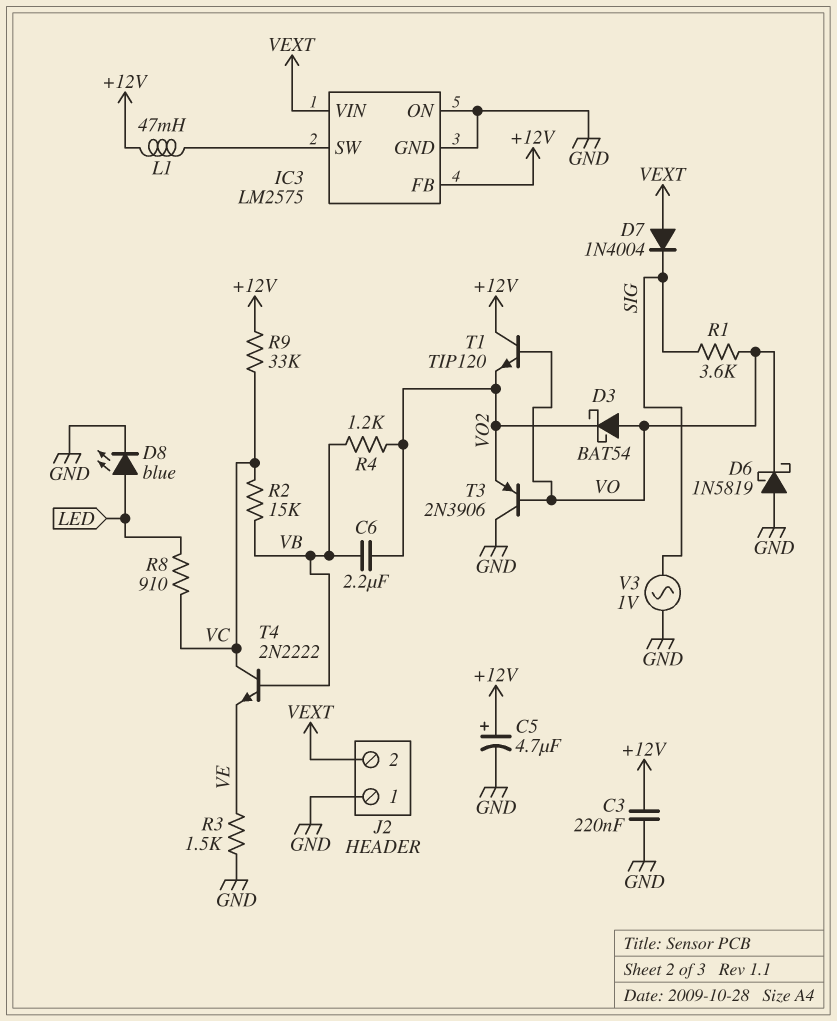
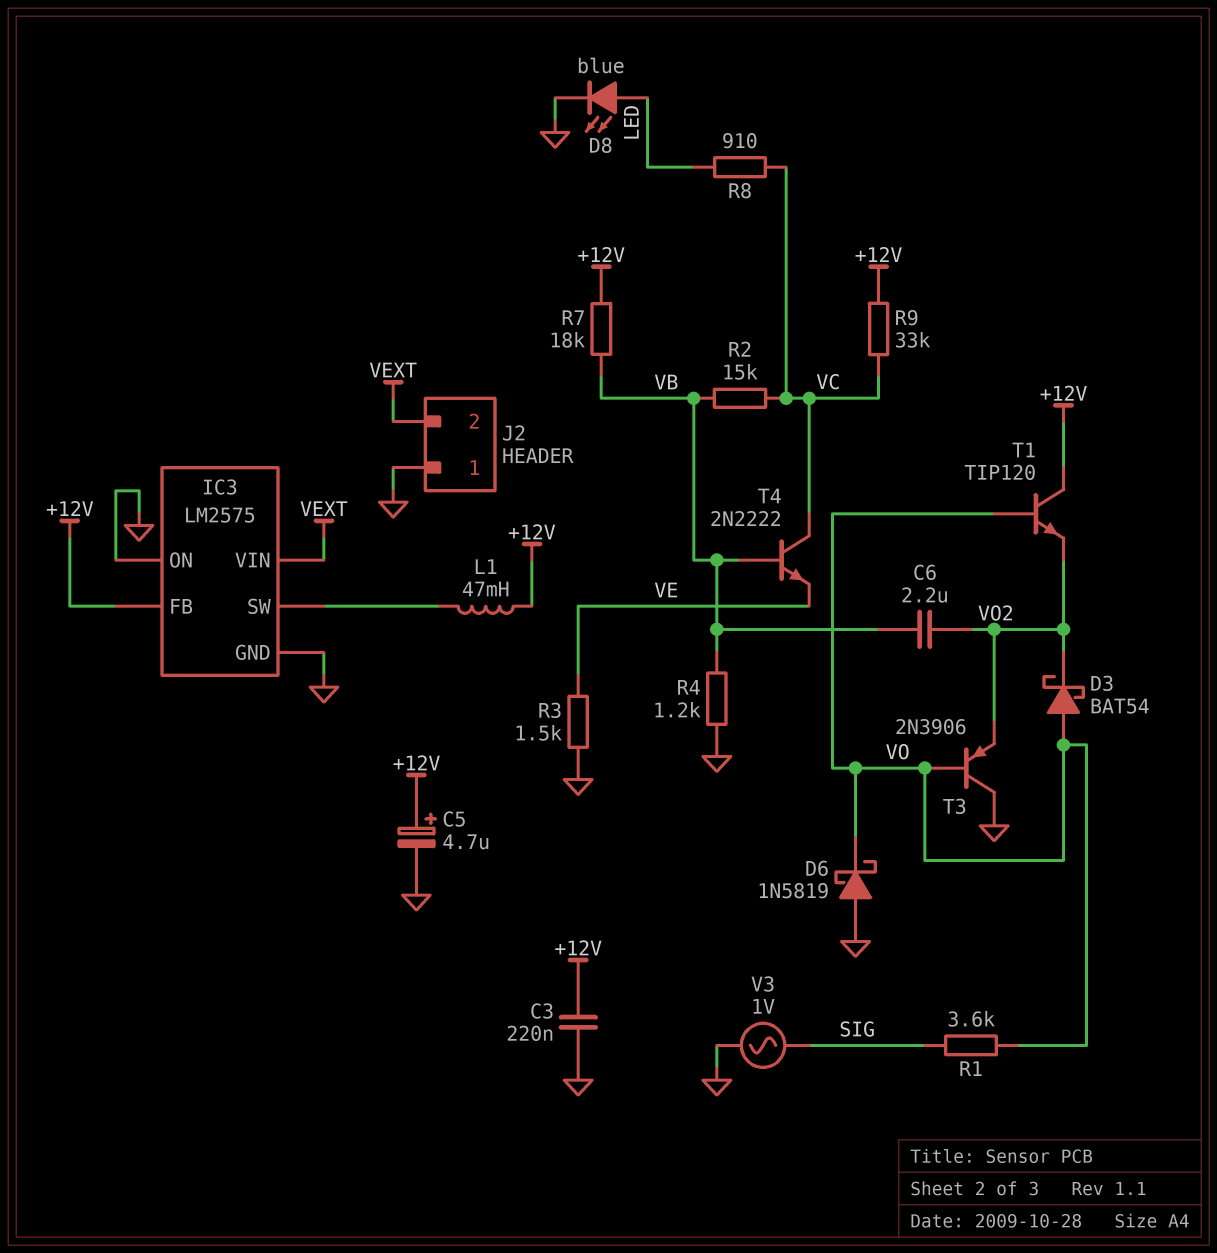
D7: diode 1N4004 (A VEXT, K SIG) -> none
R4: 1.2k (VB, VO2) -> 1.2k (GND, VB)
R7: none -> 18k (+12V, VB)

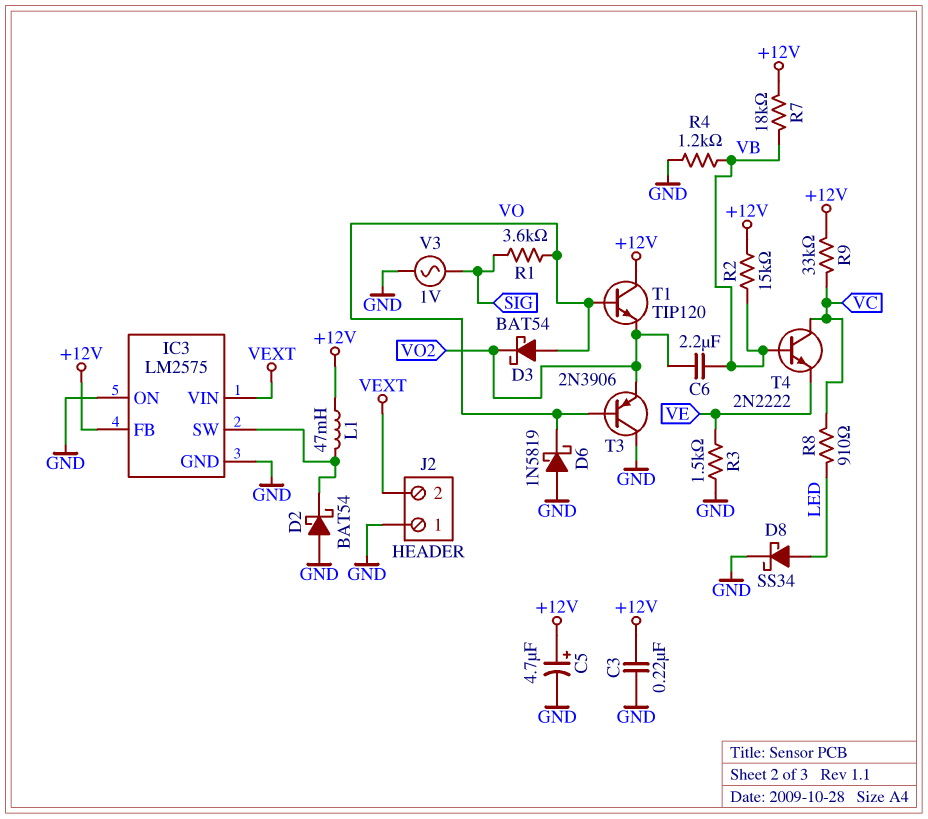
D2: none -> schottky BAT54 (A GND, K IC3/SW)
D8: LED blue (A LED, K GND) -> schottky SS34 (A LED, K GND)
R2: 15k (VB, VC) -> 15k (+12V, VB)

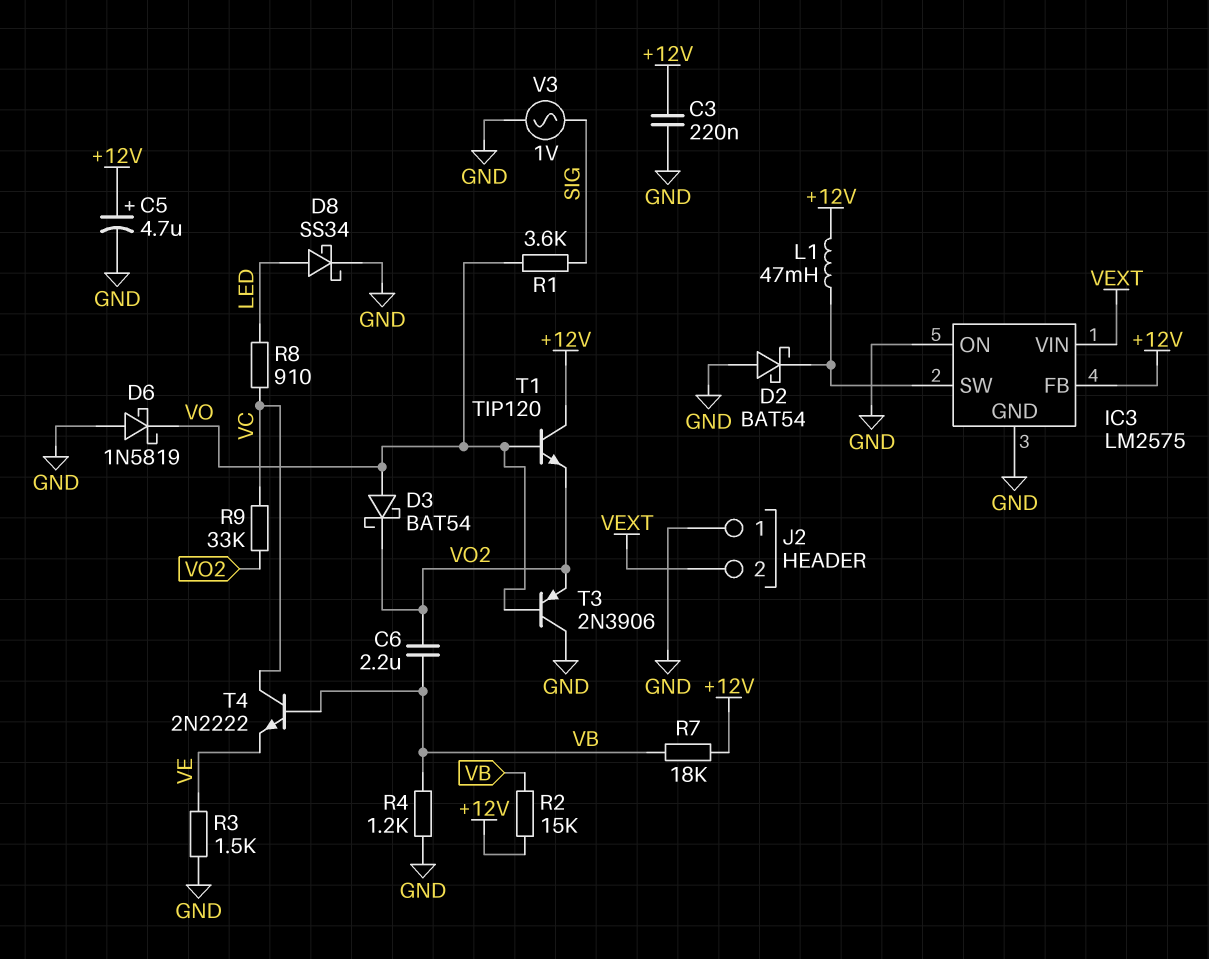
R9: 33k (+12V, VC) -> 33k (VC, VO2)

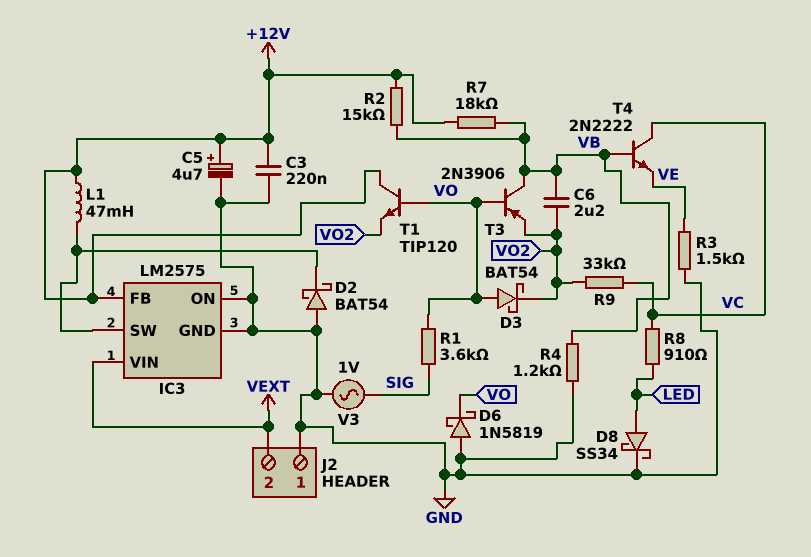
T3: PNP 2N3906 (B VO, C GND, E VO2) -> PNP 2N3906 (B VO, C VB, E VO2)

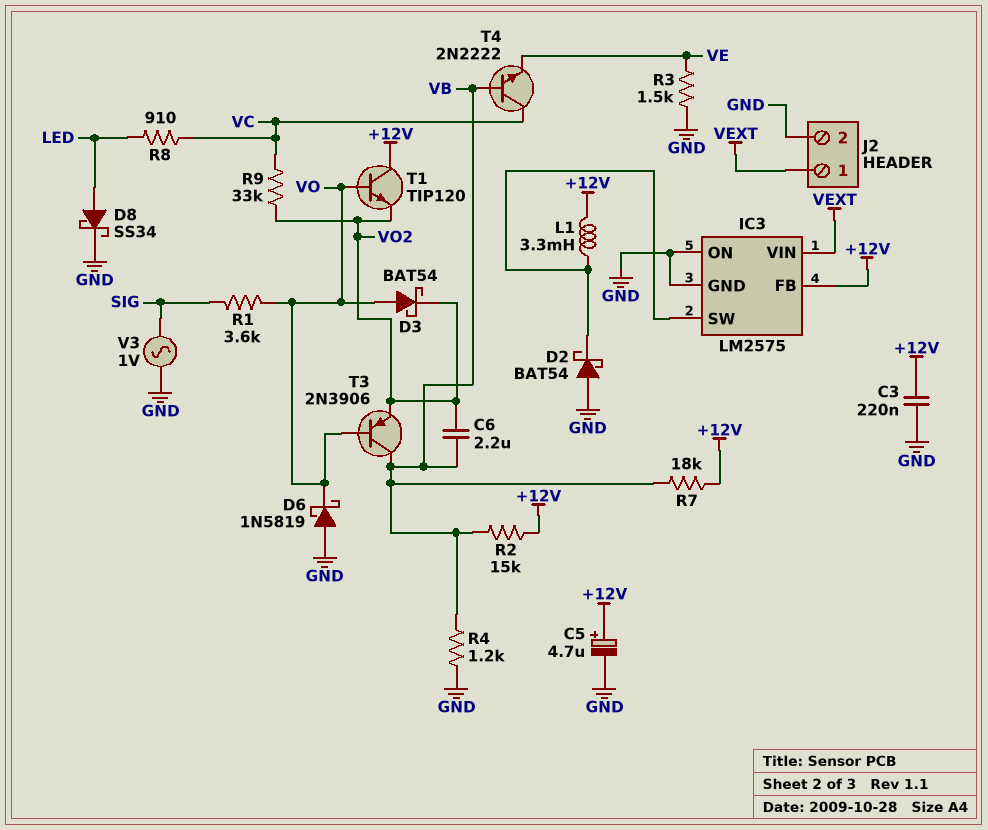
J2 pin 1: GND -> VEXT
J2 pin 2: VEXT -> GND
L1: 47mH (+12V, IC3/SW) -> 3.3mH (+12V, IC3/SW)

